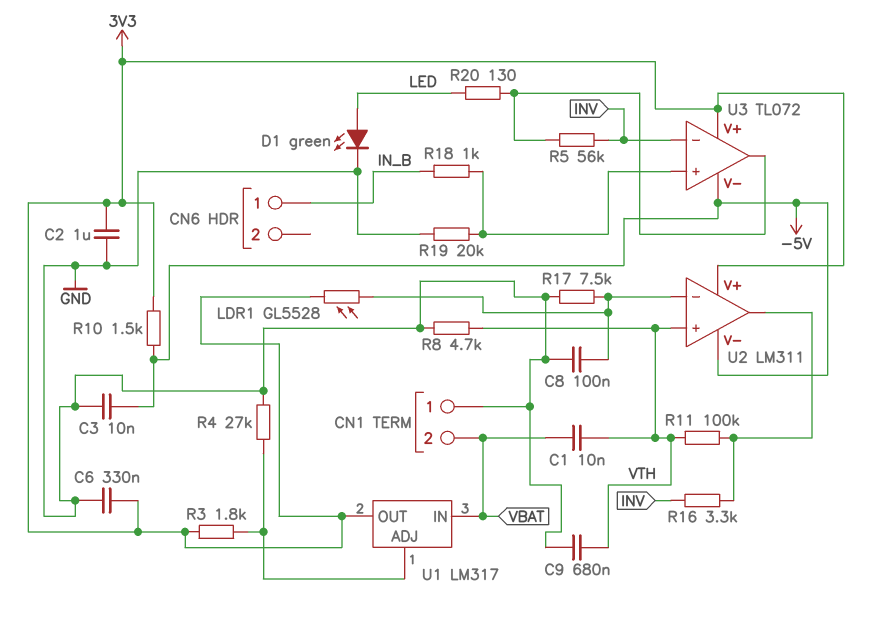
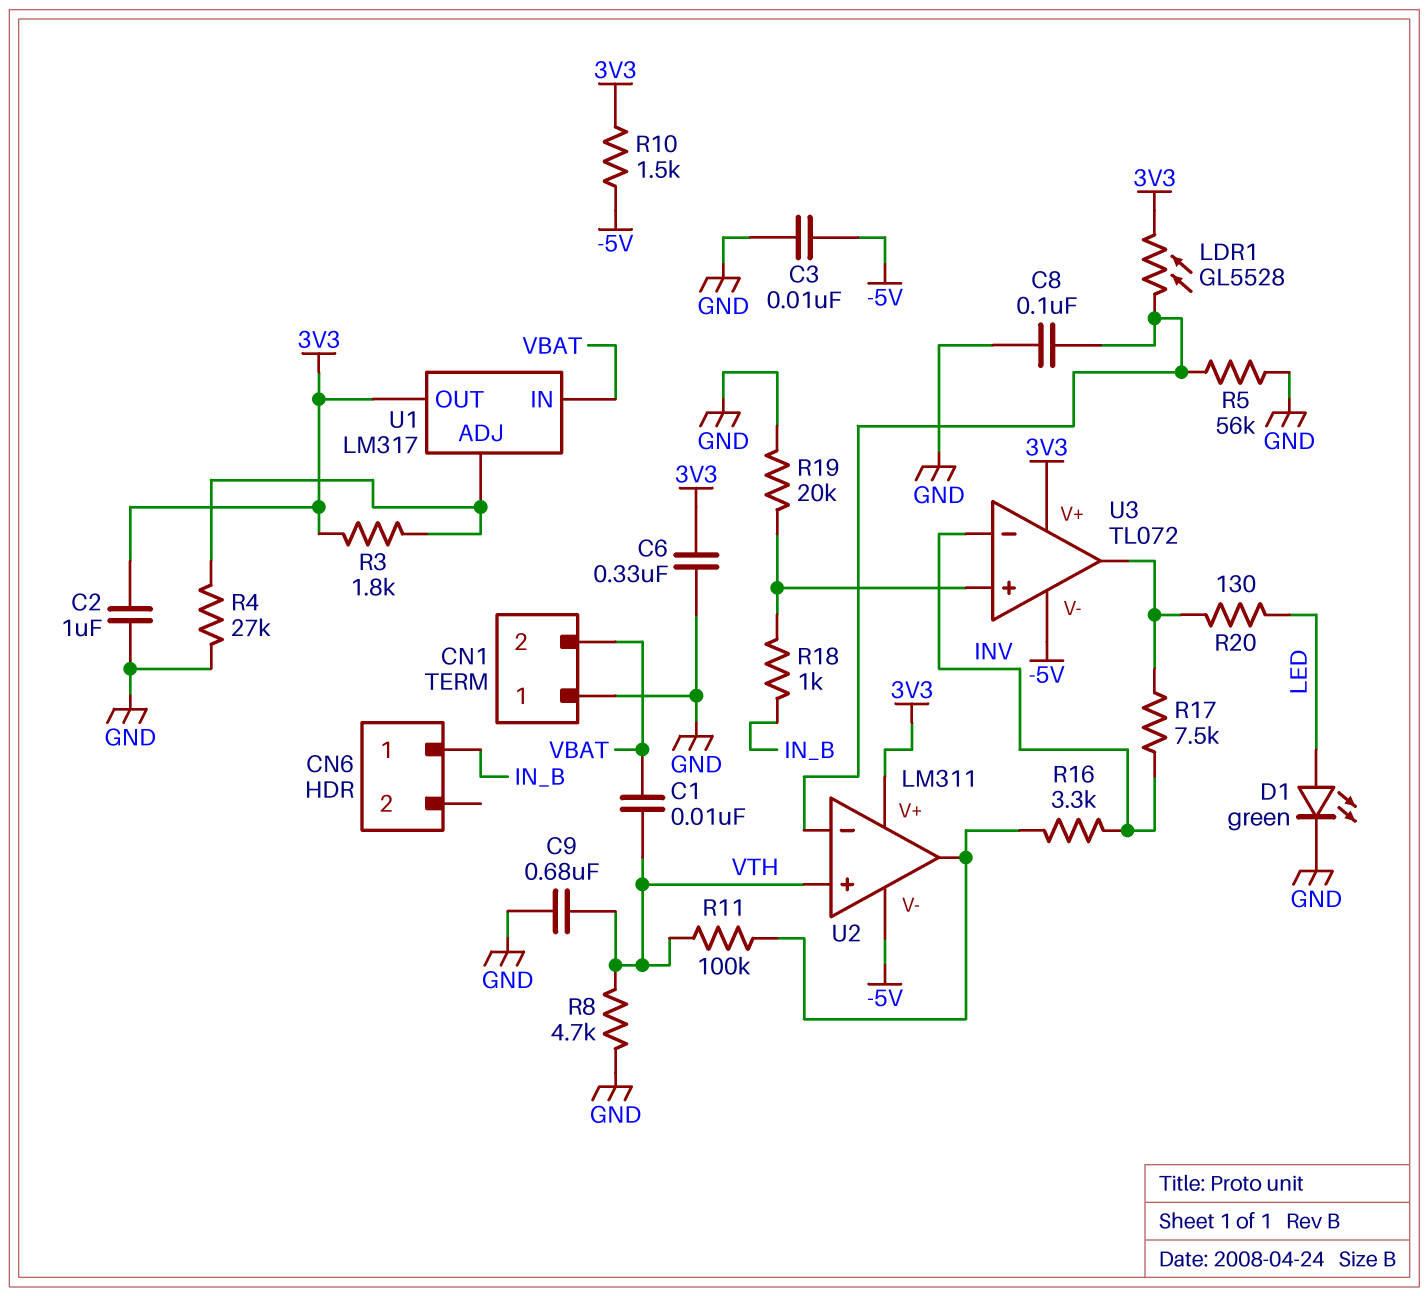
R5: 56k (INV, U3/out) -> 56k (GND, U2/in-)
R17: 7.5k (GND, U2/in-) -> 7.5k (INV, U3/out)

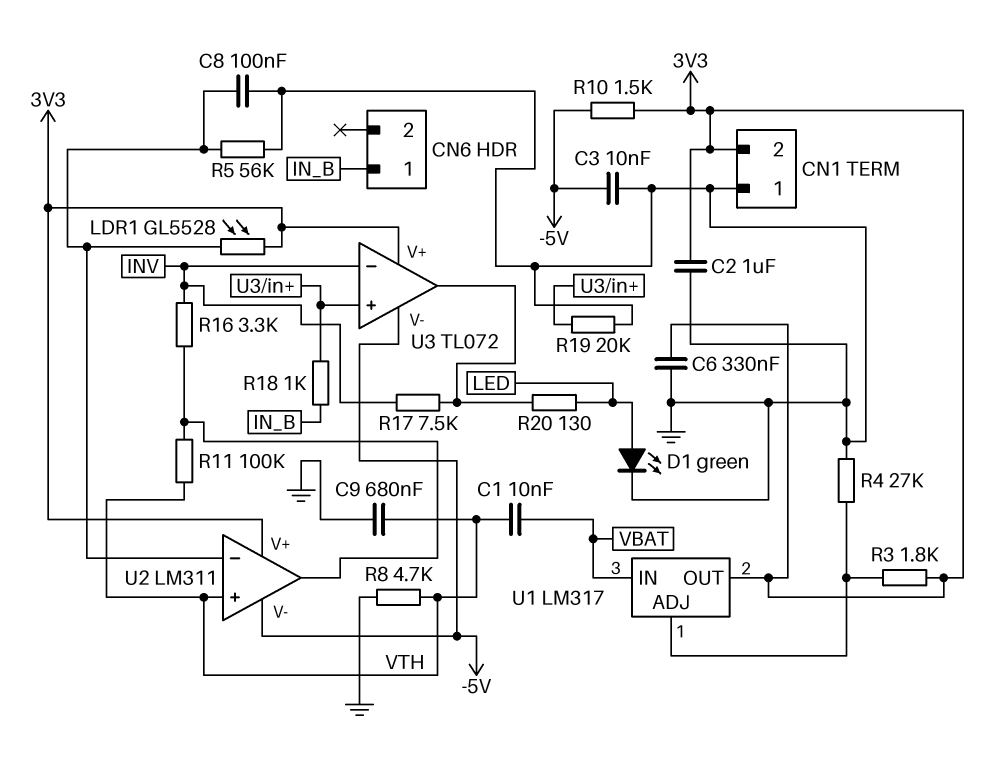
CN1 pin 2: VBAT -> 3V3

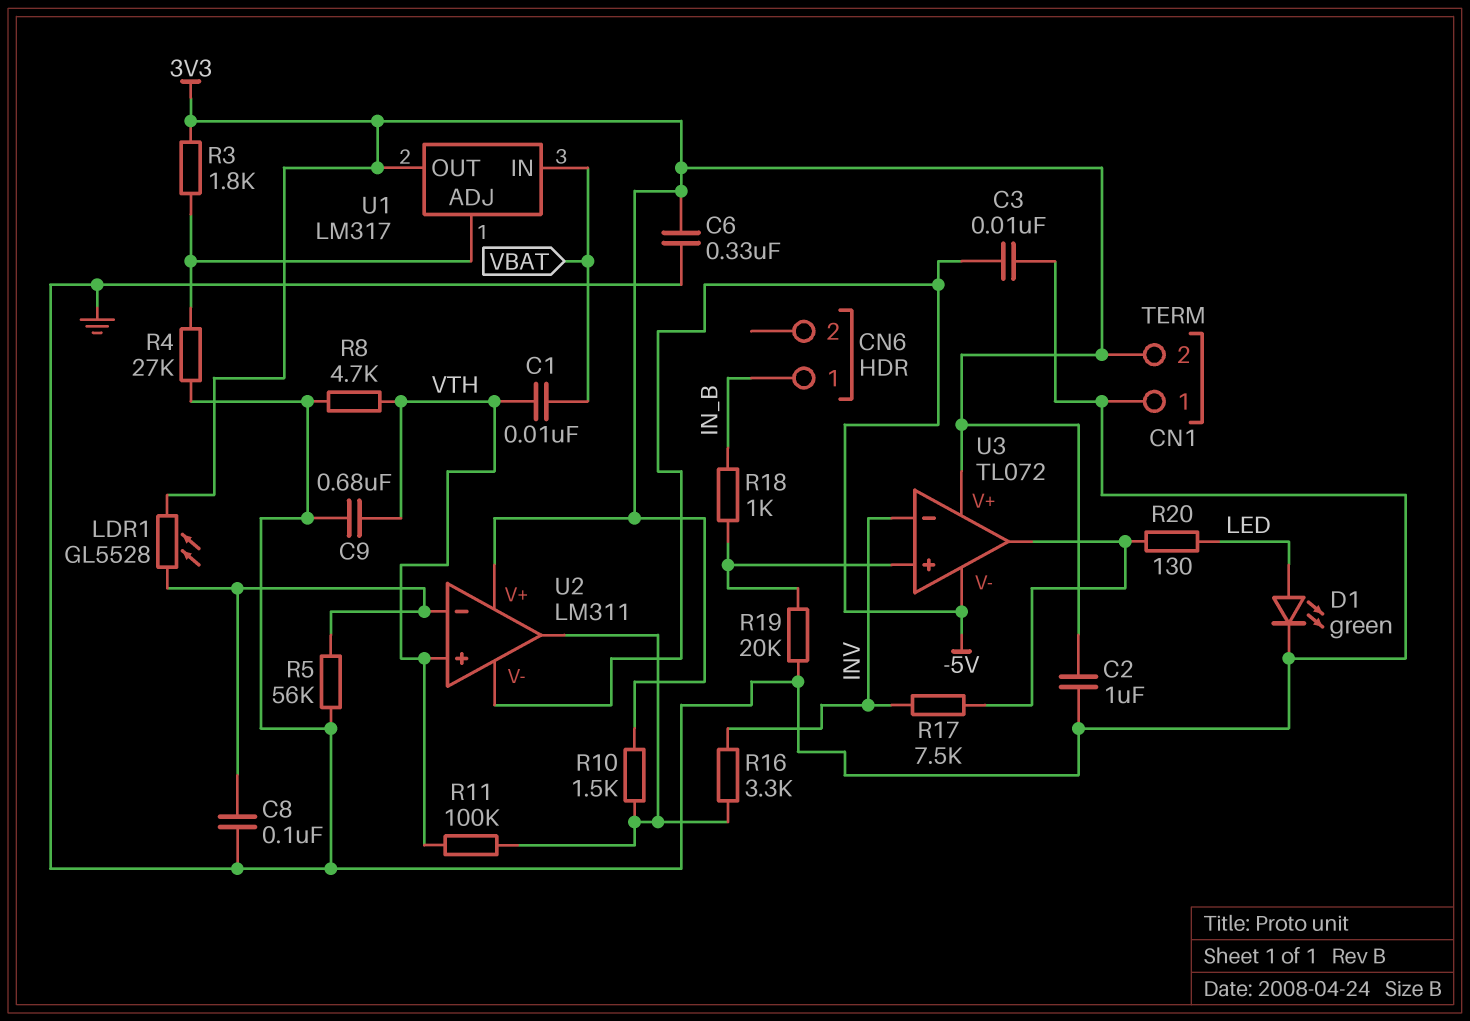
R10: 1.5k (-5V, 3V3) -> 1.5k (3V3, U2/out)

